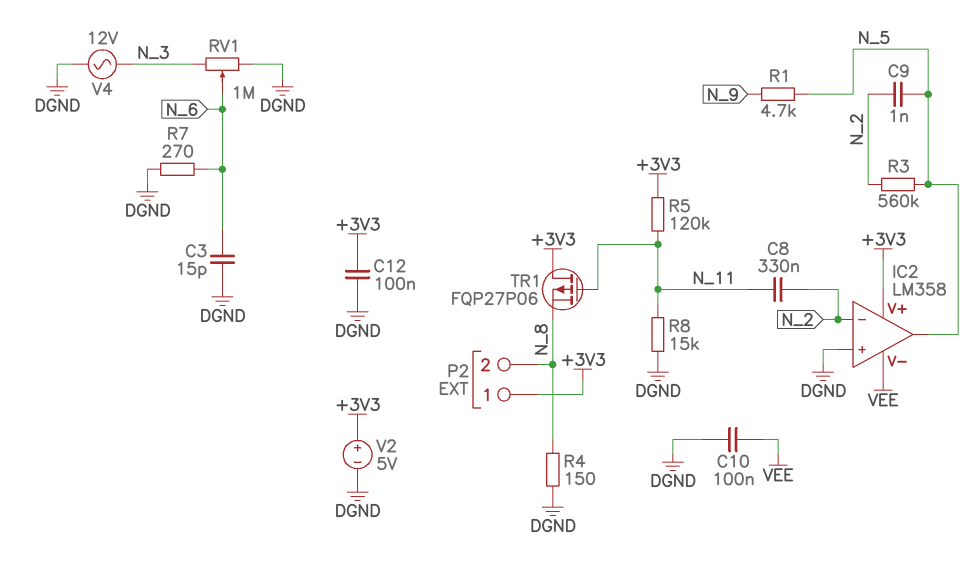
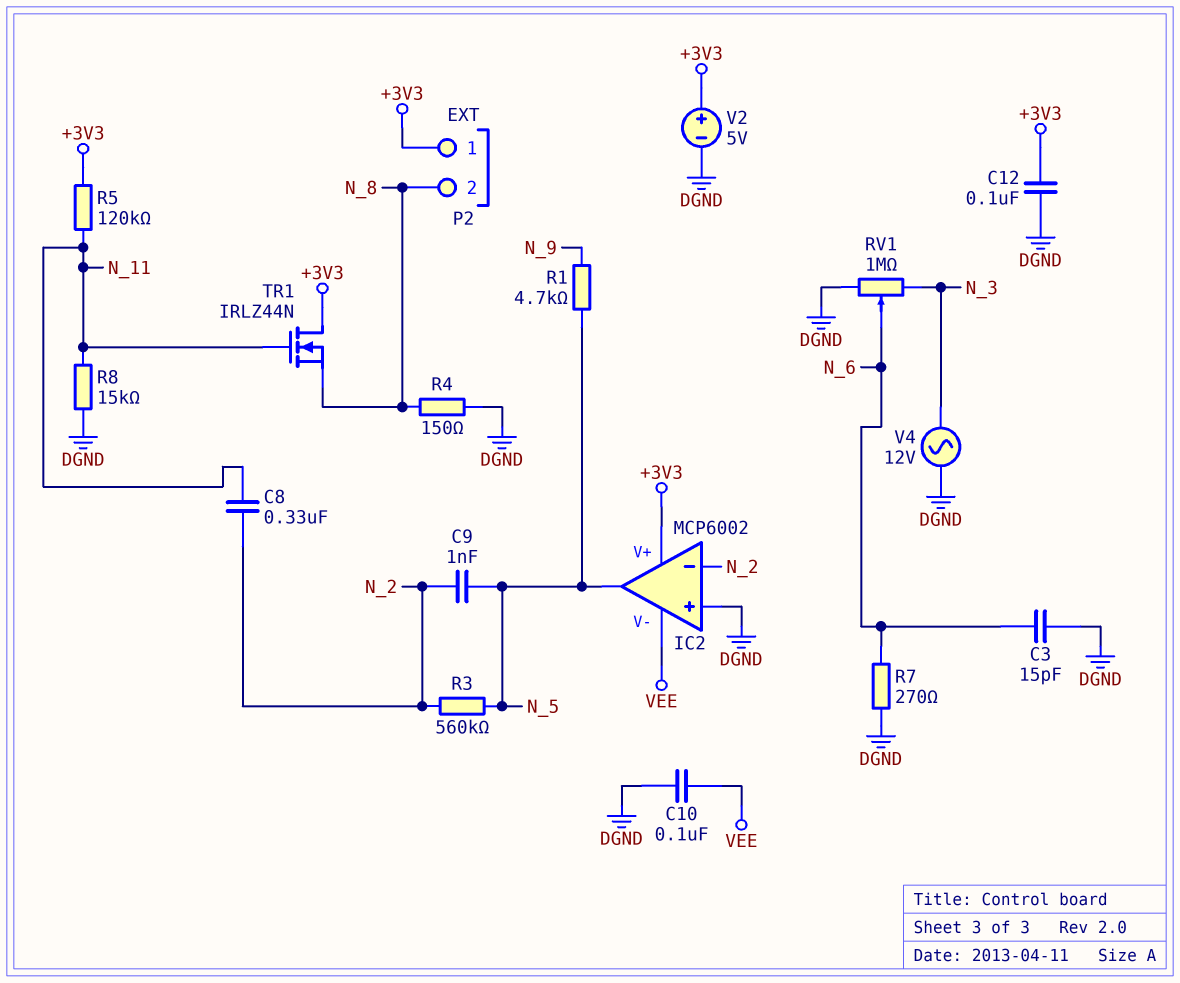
IC2: LM358 -> MCP6002
TR1: PMOS FQP27P06 (G N_11, D +3V3, S N_8) -> NMOS IRLZ44N (G N_11, D +3V3, S N_8)

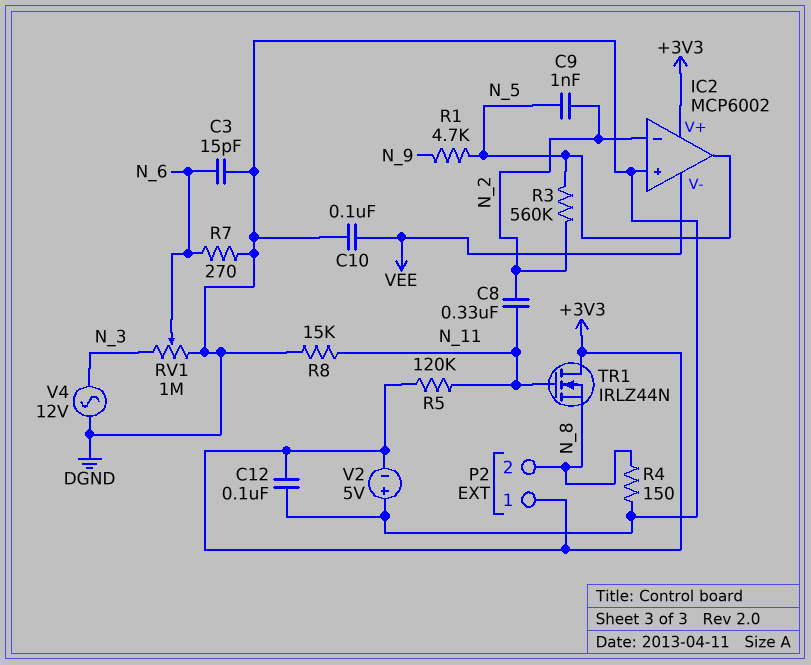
V2: 5V (plus +3V3, minus DGND) -> 5V (plus DGND, minus +3V3)

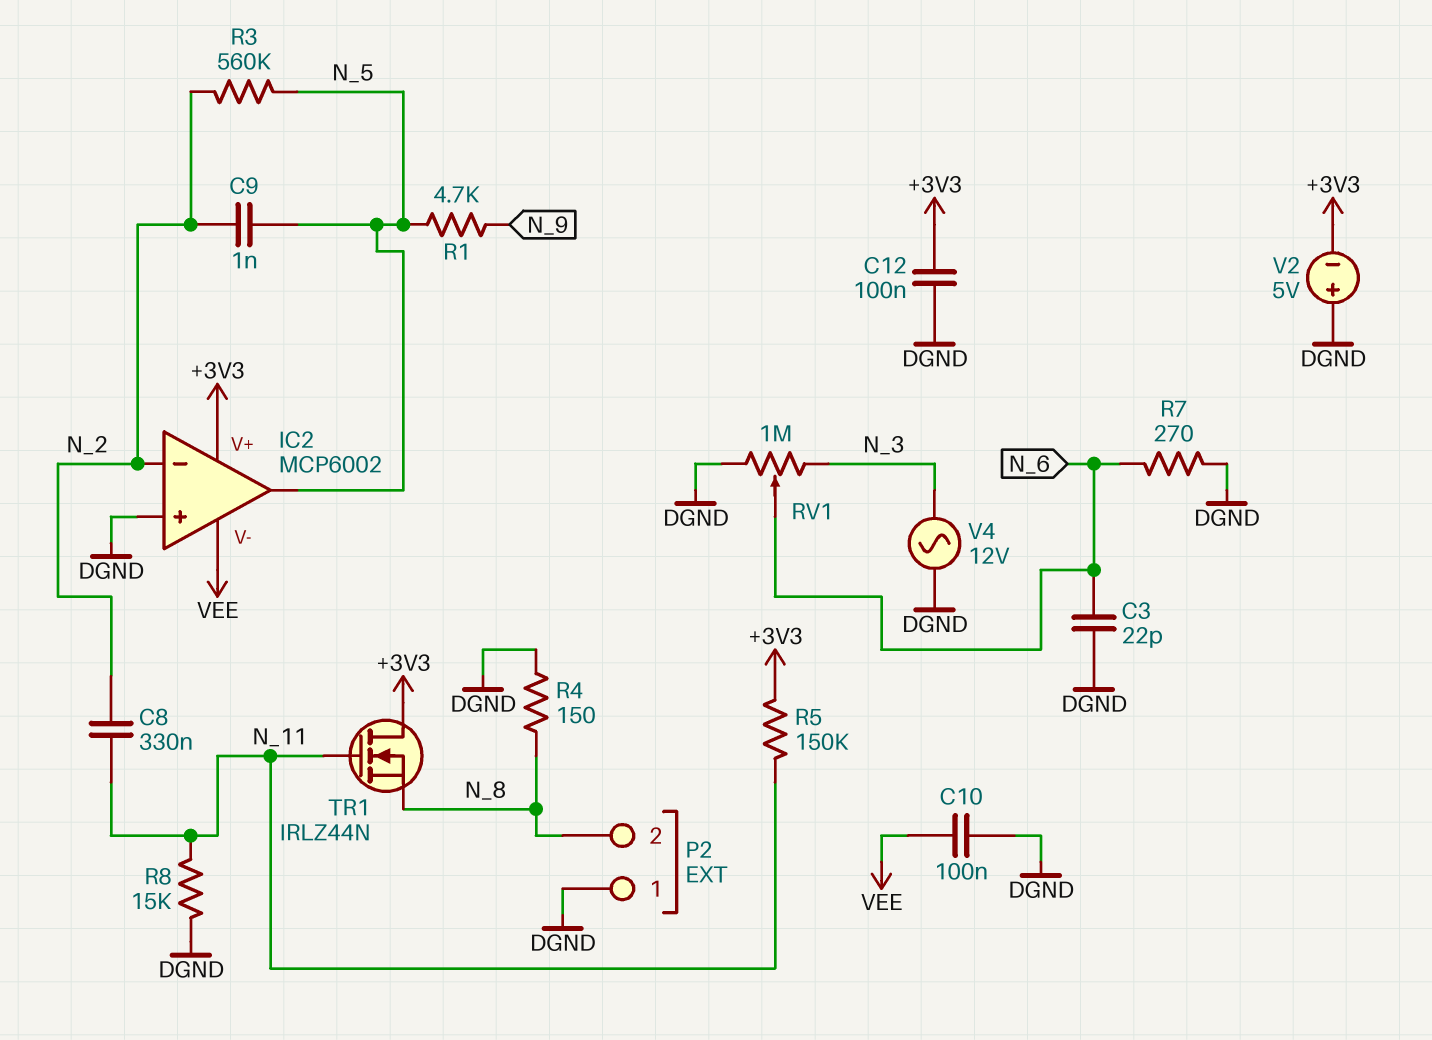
C3: 15pF (DGND, N_6) -> 22pF (DGND, N_6)
P2 pin 1: +3V3 -> DGND
R5: 120k (+3V3, N_11) -> 150k (+3V3, N_11)

